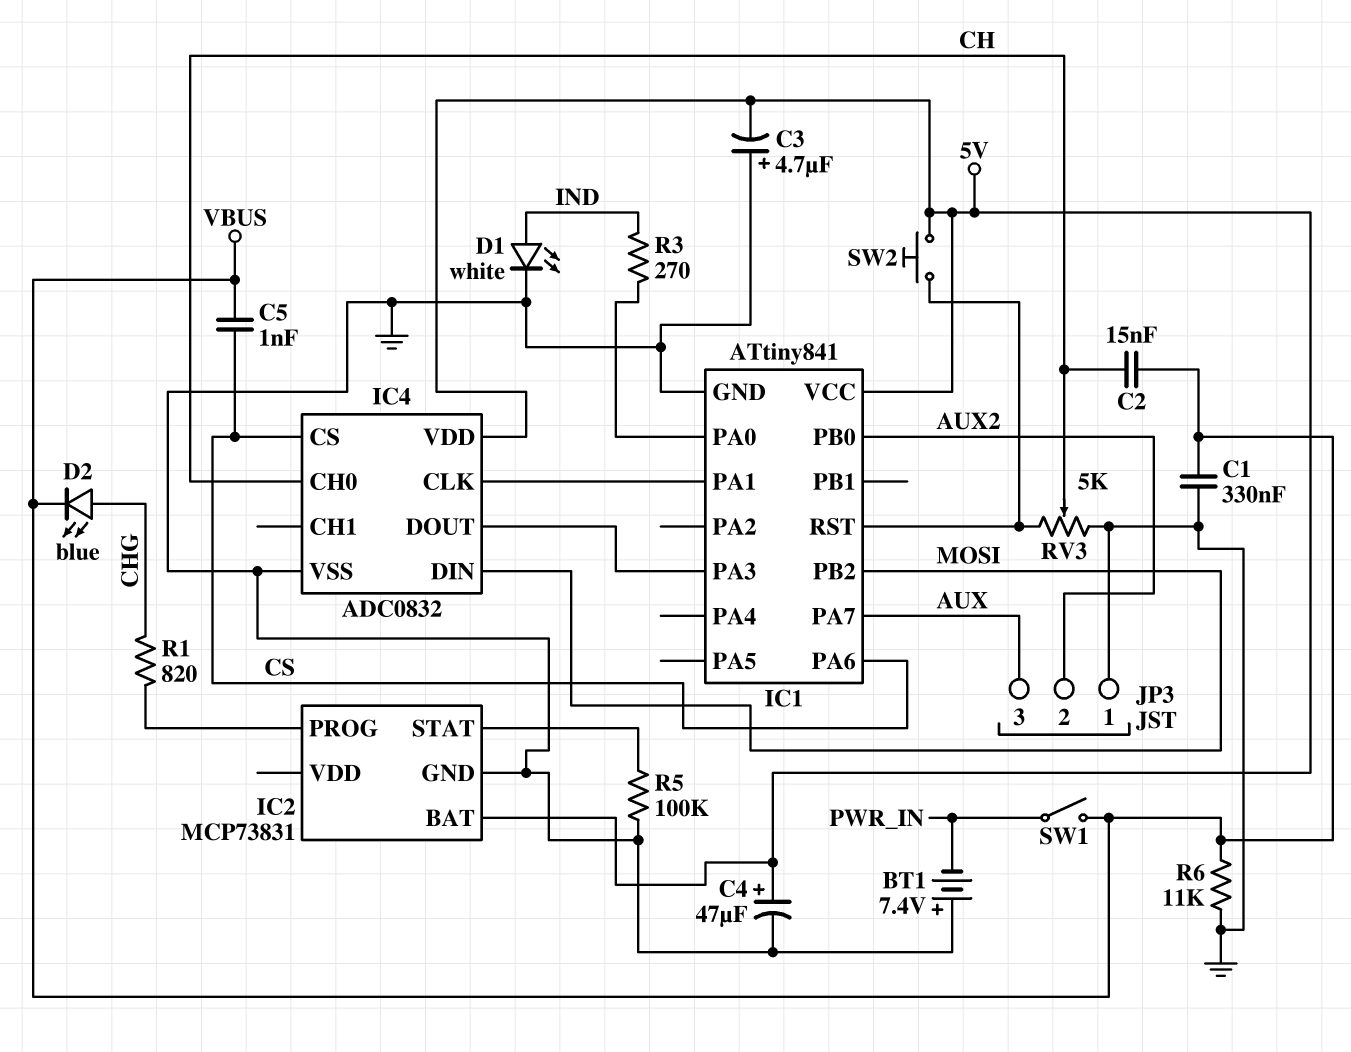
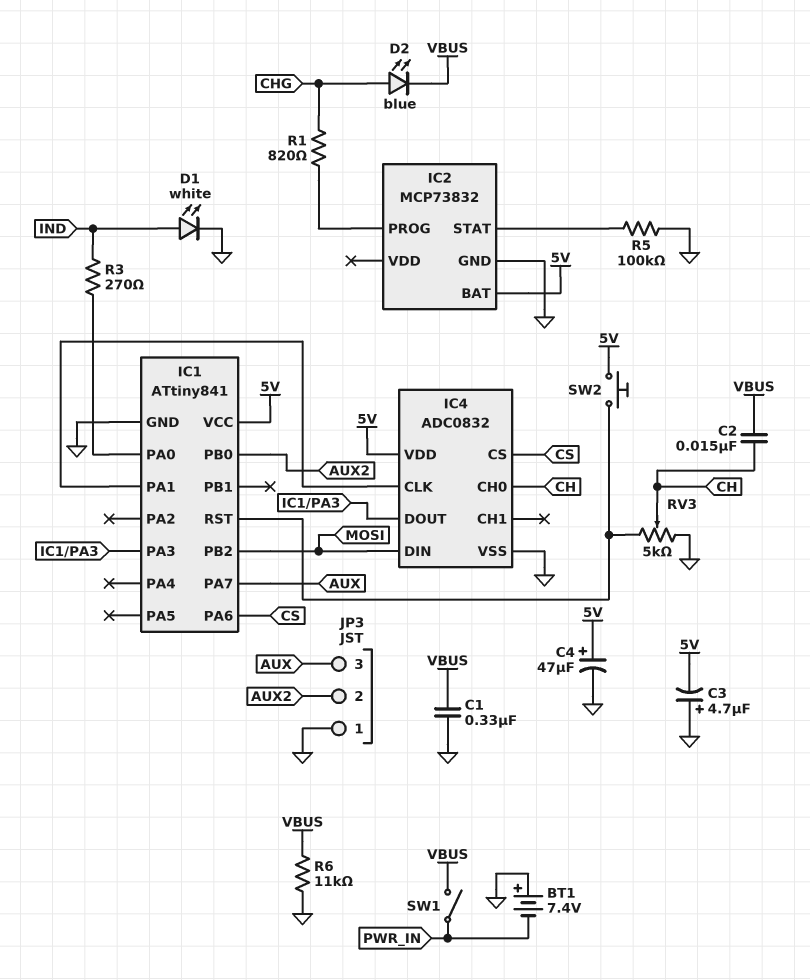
C5: 1nF (CS, VBUS) -> none
IC2: MCP73831 -> MCP73832

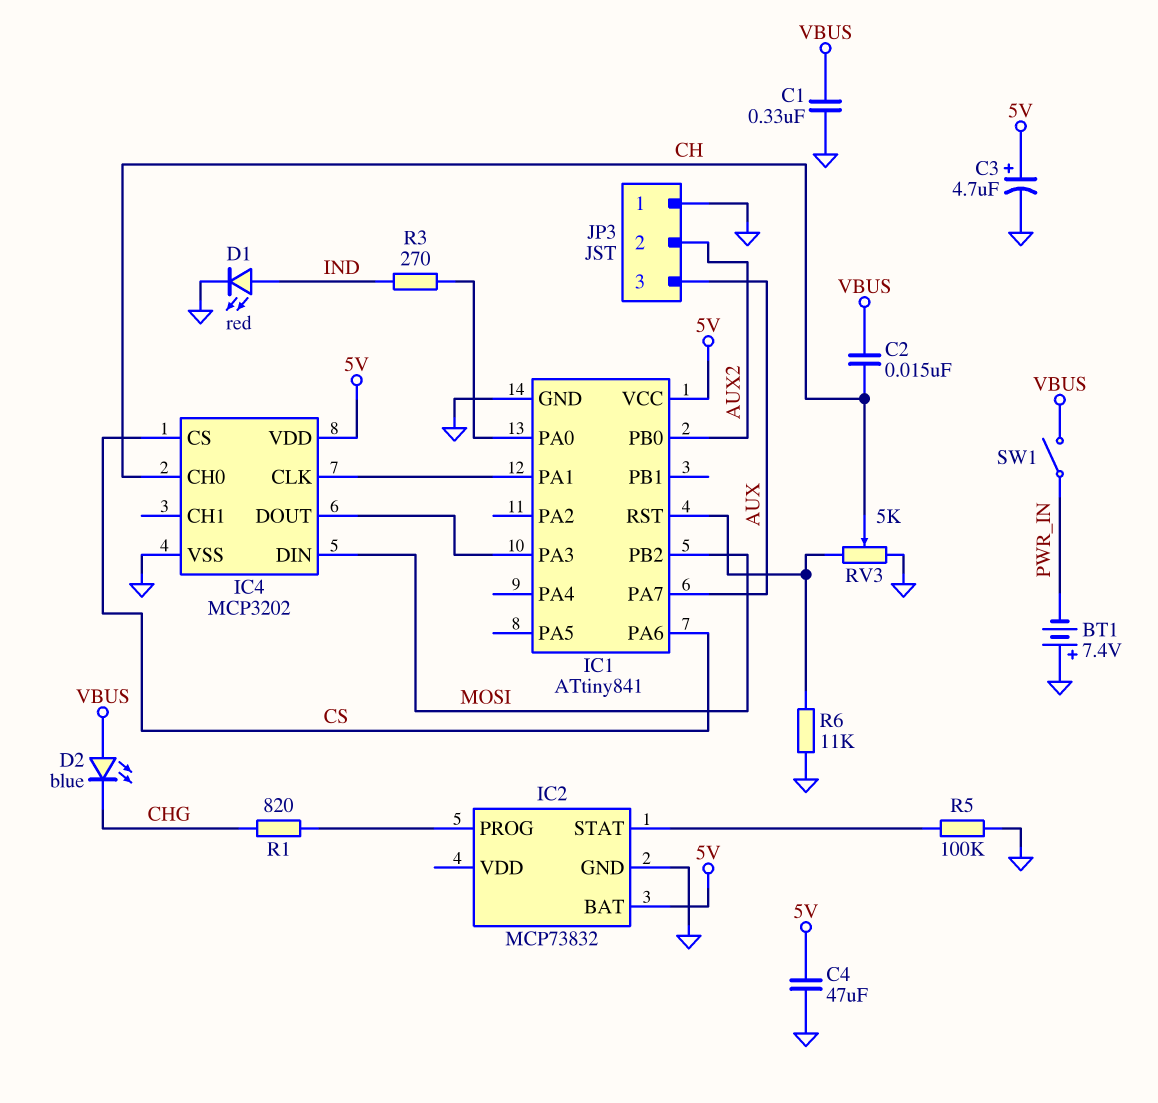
C3: 4.7uF (plus GND, minus 5V) -> 4.7uF (plus 5V, minus GND)
C4: 47uF (plus 5V, minus GND) -> 47uF (5V, GND)
D1: LED white (A IND, K GND) -> LED red (A IND, K GND)
D2: LED blue (A CHG, K VBUS) -> LED blue (A VBUS, K CHG)
IC4: ADC0832 -> MCP3202
R6: 11k (GND, VBUS) -> 11k (GND, IC1/RST)
SW2: button (5V, IC1/RST) -> none

